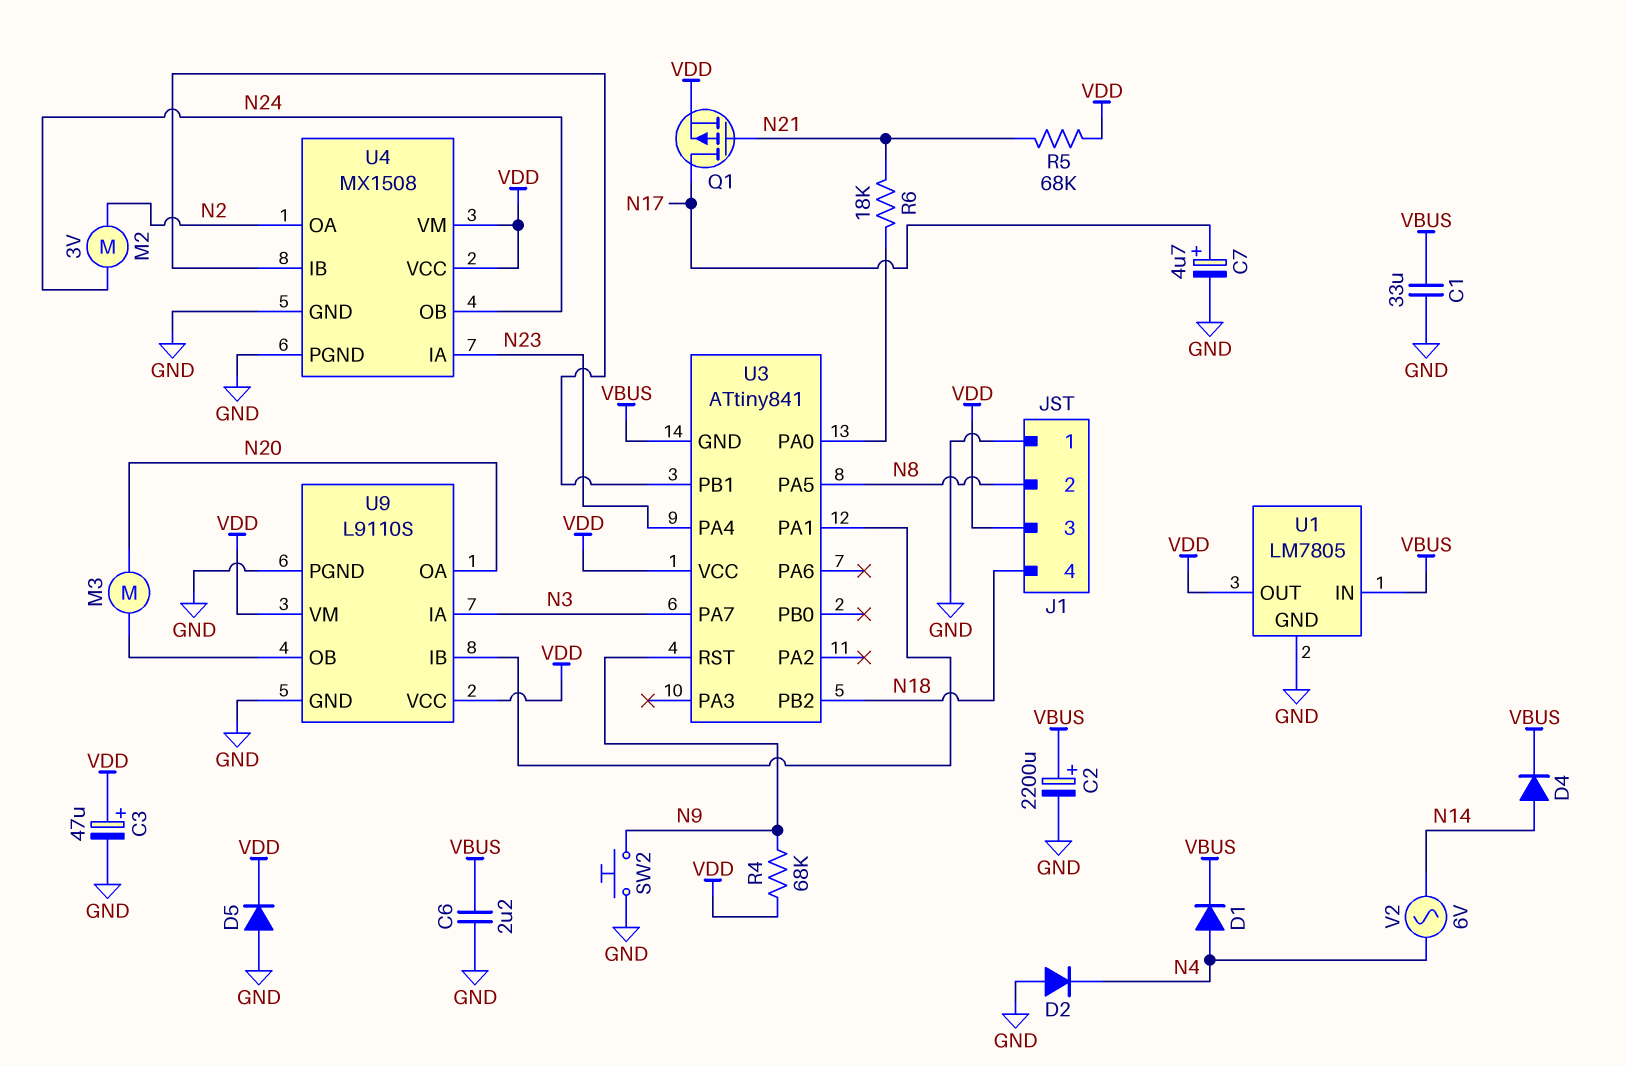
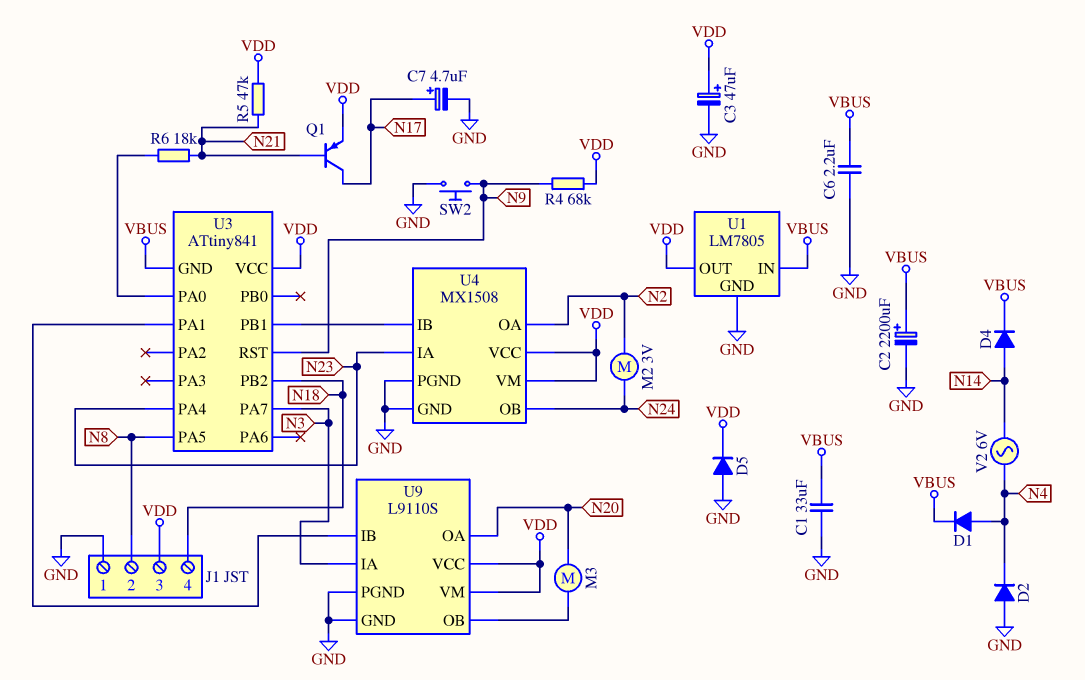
Q1: PMOS (G N21, D N17, S VDD) -> PNP (B N21, C N17, E VDD)
R5: 68k (N21, VDD) -> 47k (N21, VDD)

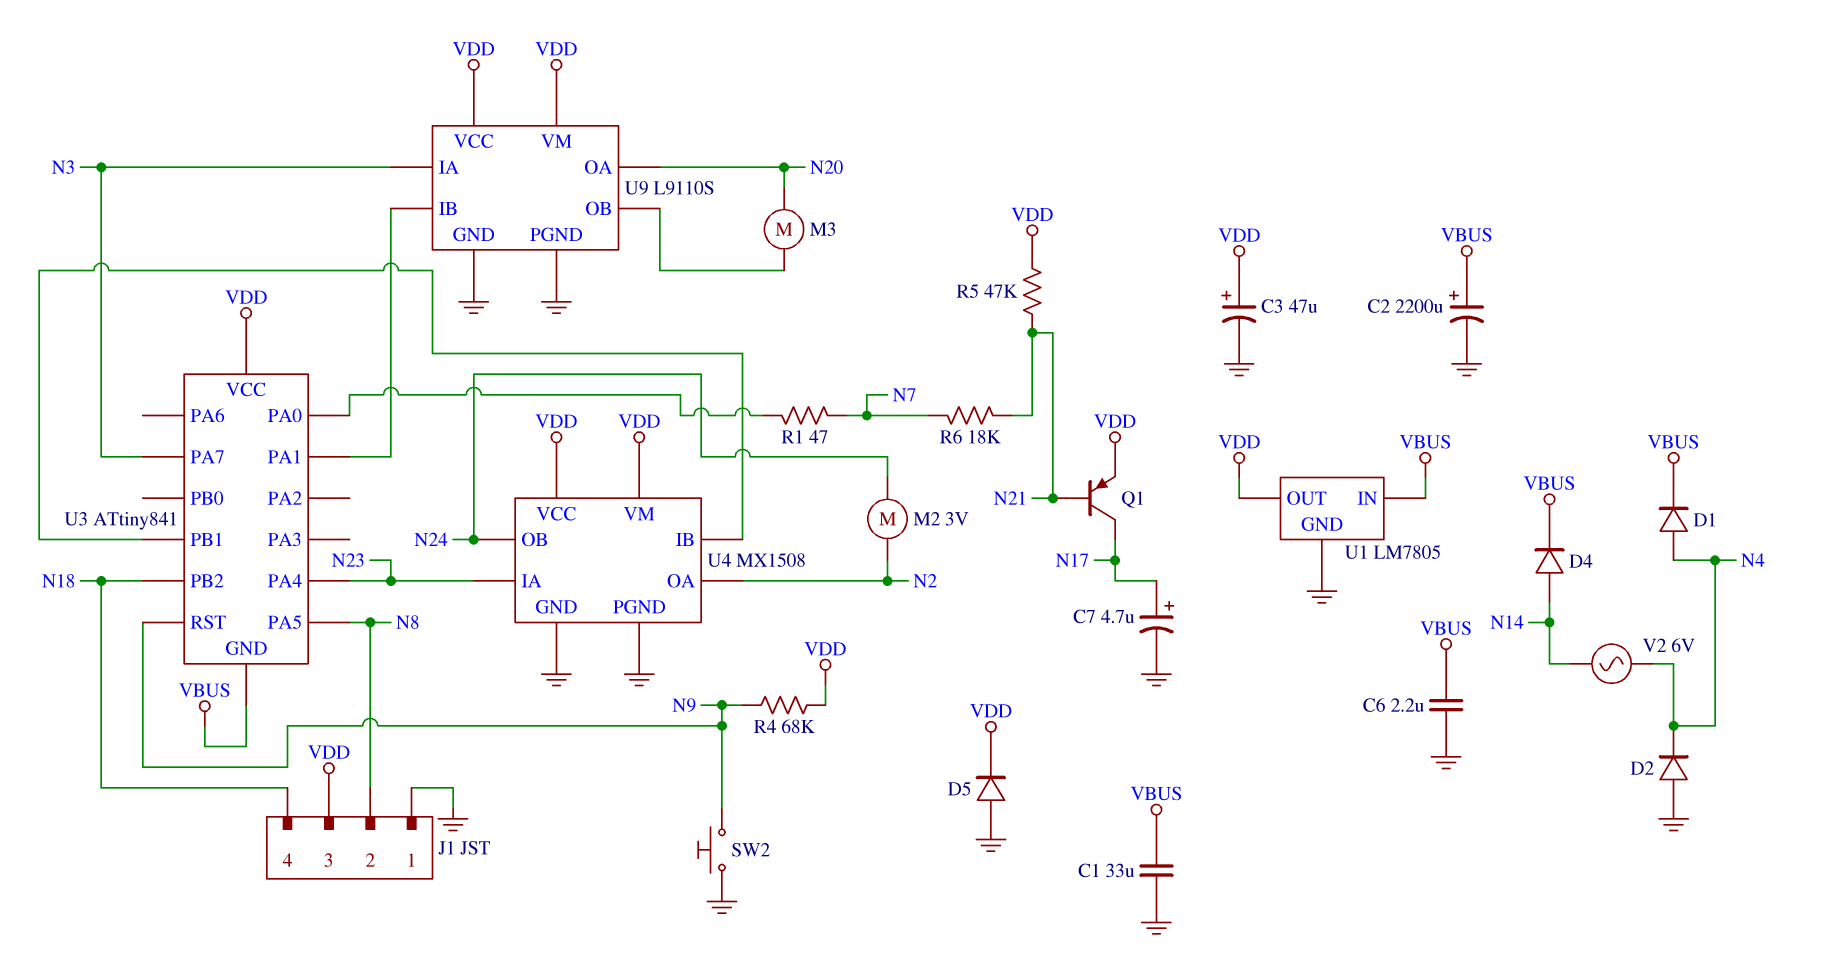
R1: none -> 47 (N7, U3/PA0)
R6: 18k (N21, U3/PA0) -> 18k (N7, N21)

